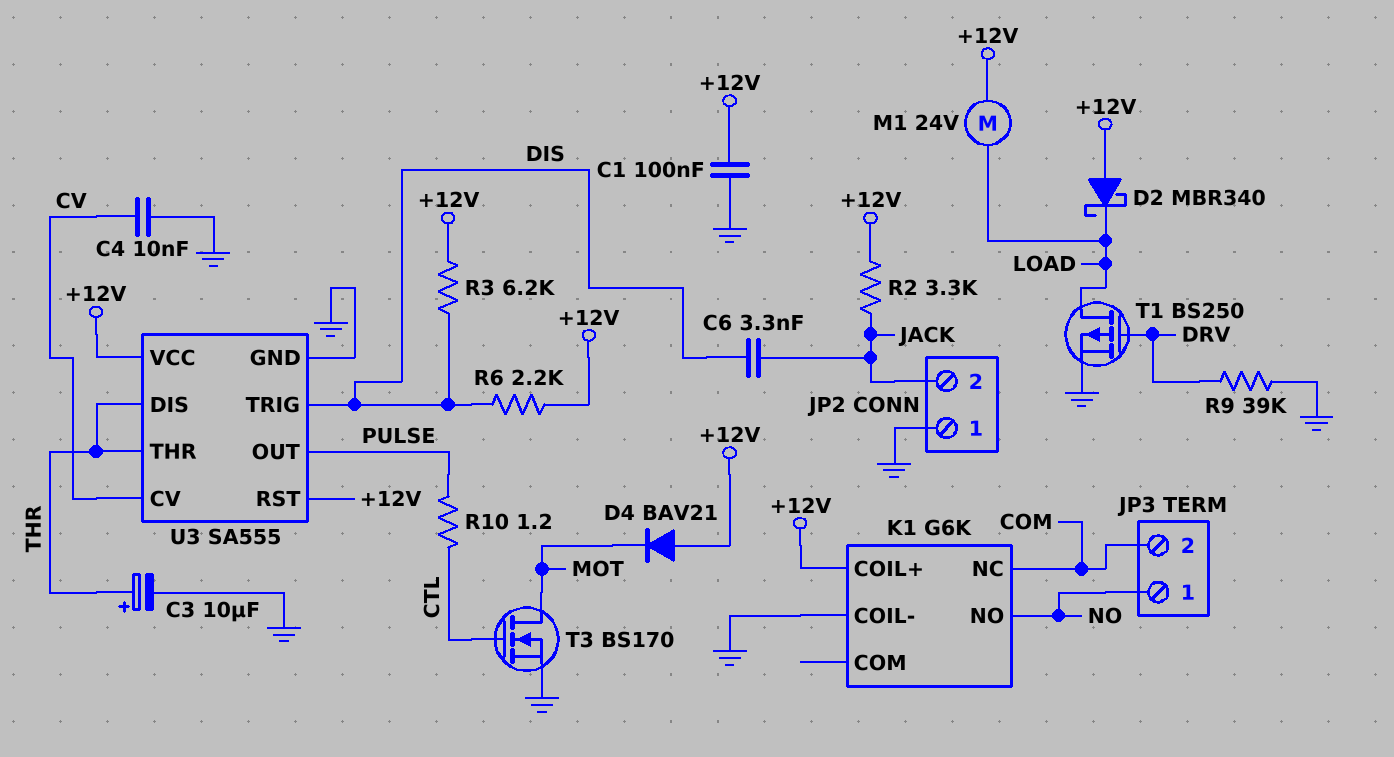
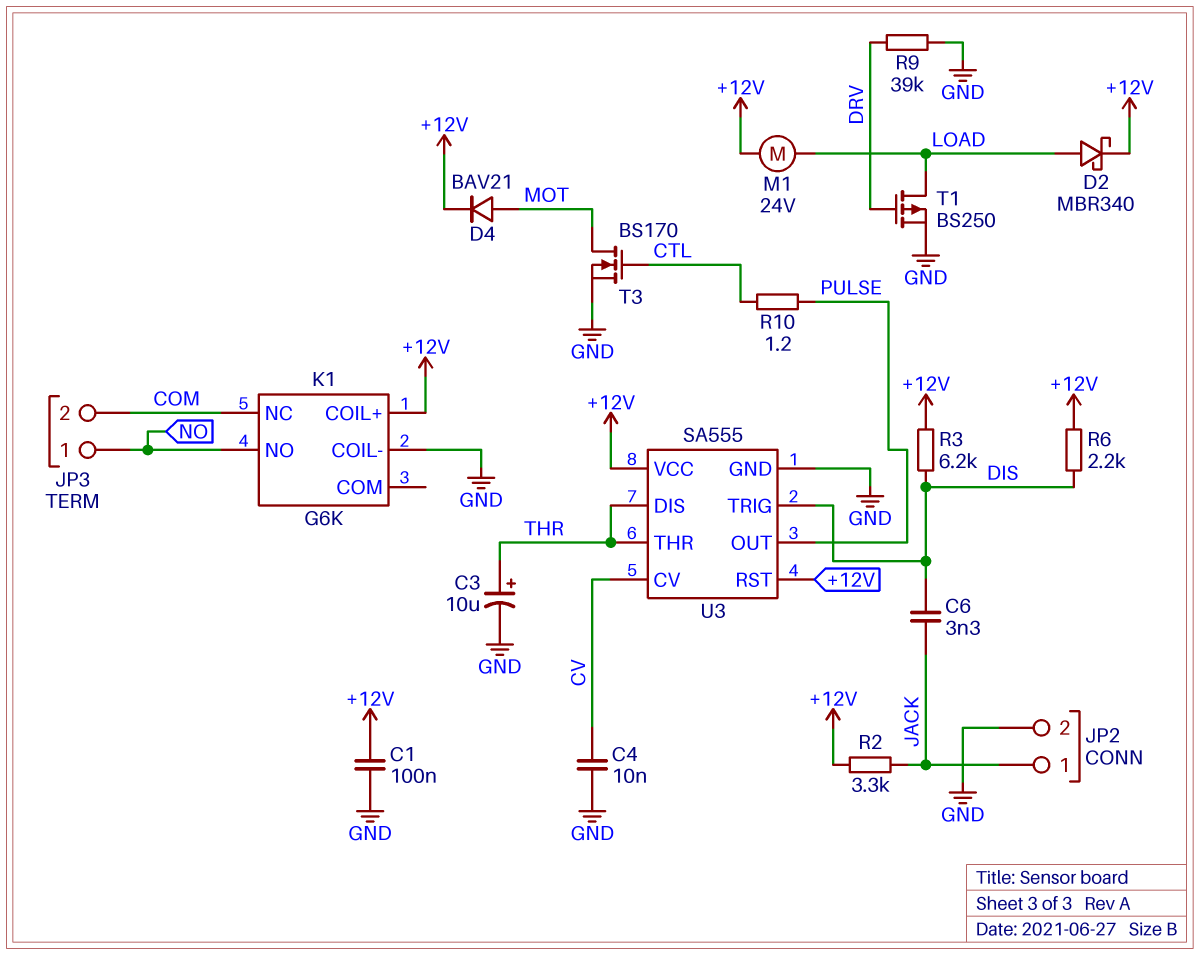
D2: schottky MBR340 (A +12V, K LOAD) -> schottky MBR340 (A LOAD, K +12V)
D4: diode BAV21 (A +12V, K MOT) -> diode BAV21 (A MOT, K +12V)
JP2 pin 1: GND -> JACK
JP2 pin 2: JACK -> GND

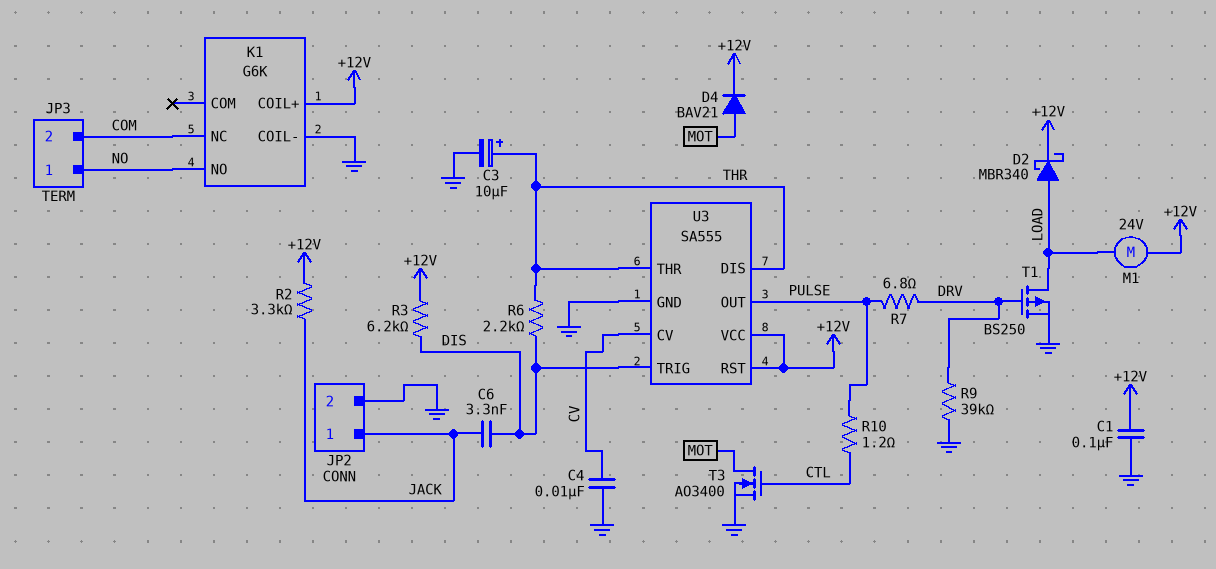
R6: 2.2k (+12V, DIS) -> 2.2k (DIS, THR)
R7: none -> 6.8 (DRV, PULSE)
T3: NMOS BS170 (G CTL, D MOT, S GND) -> NMOS AO3400 (G CTL, D MOT, S GND)

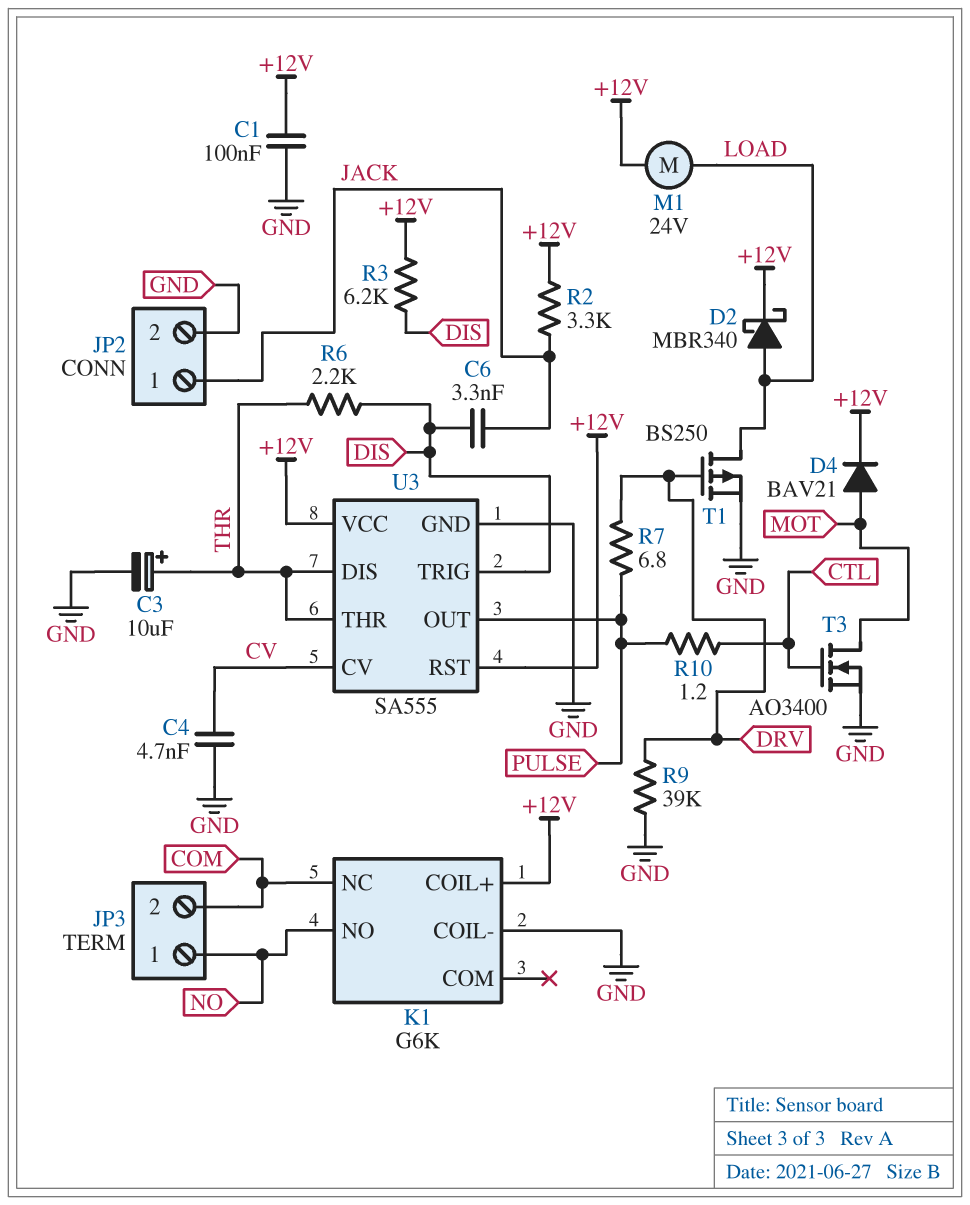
C4: 10nF (CV, GND) -> 4.7nF (CV, GND)

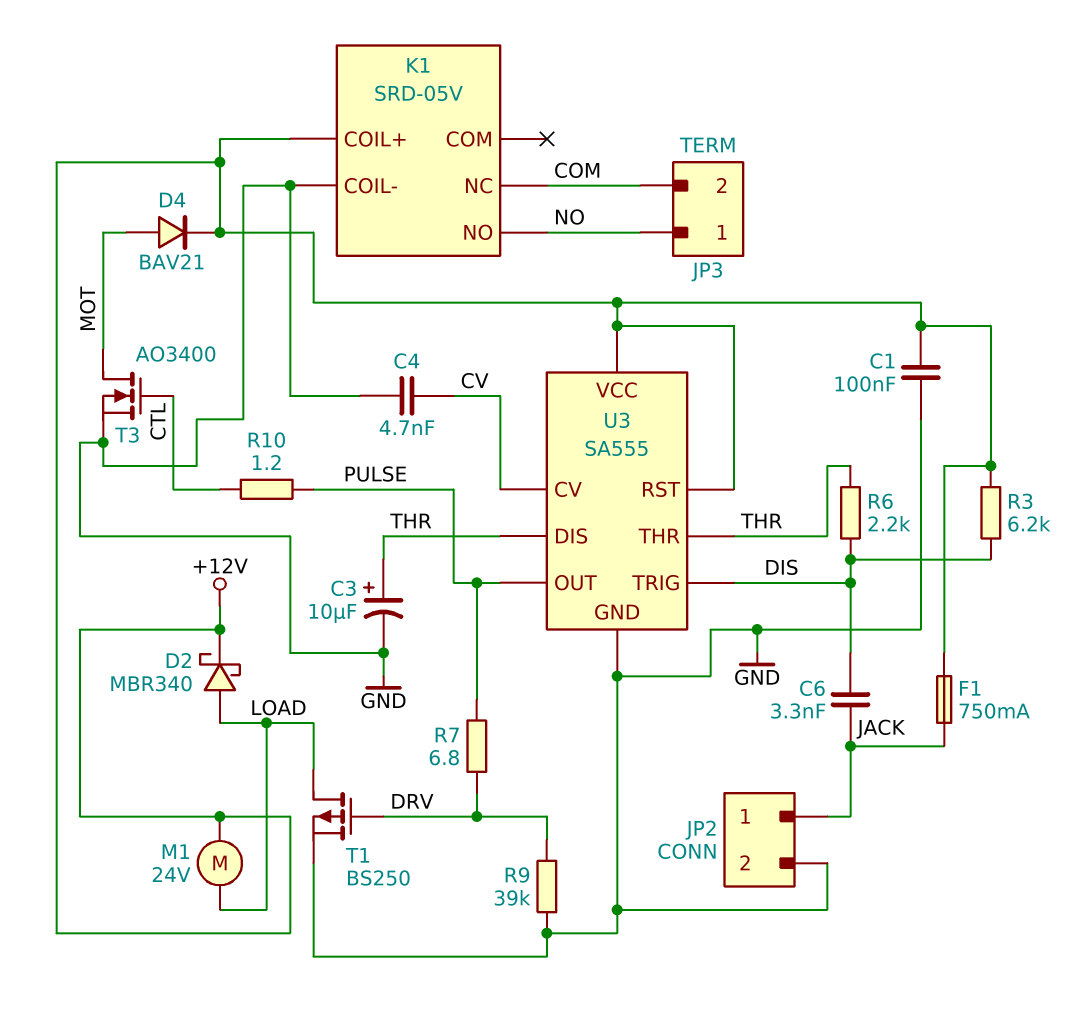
F1: none -> 750mA (+12V, JACK)
K1: G6K -> SRD-05V
R2: 3.3k (+12V, JACK) -> none

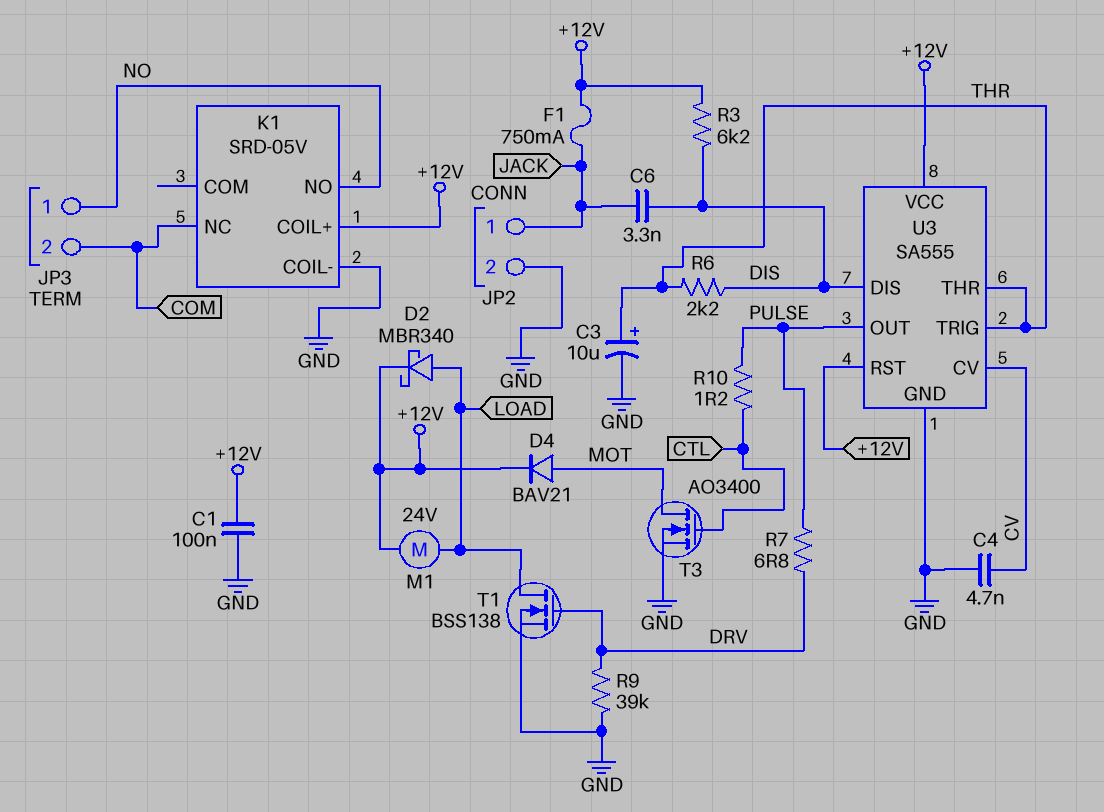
T1: PMOS BS250 (G DRV, D LOAD, S GND) -> NMOS BSS138 (G DRV, D LOAD, S GND)
U3 pin DIS: THR -> DIS
U3 pin TRIG: DIS -> THR

